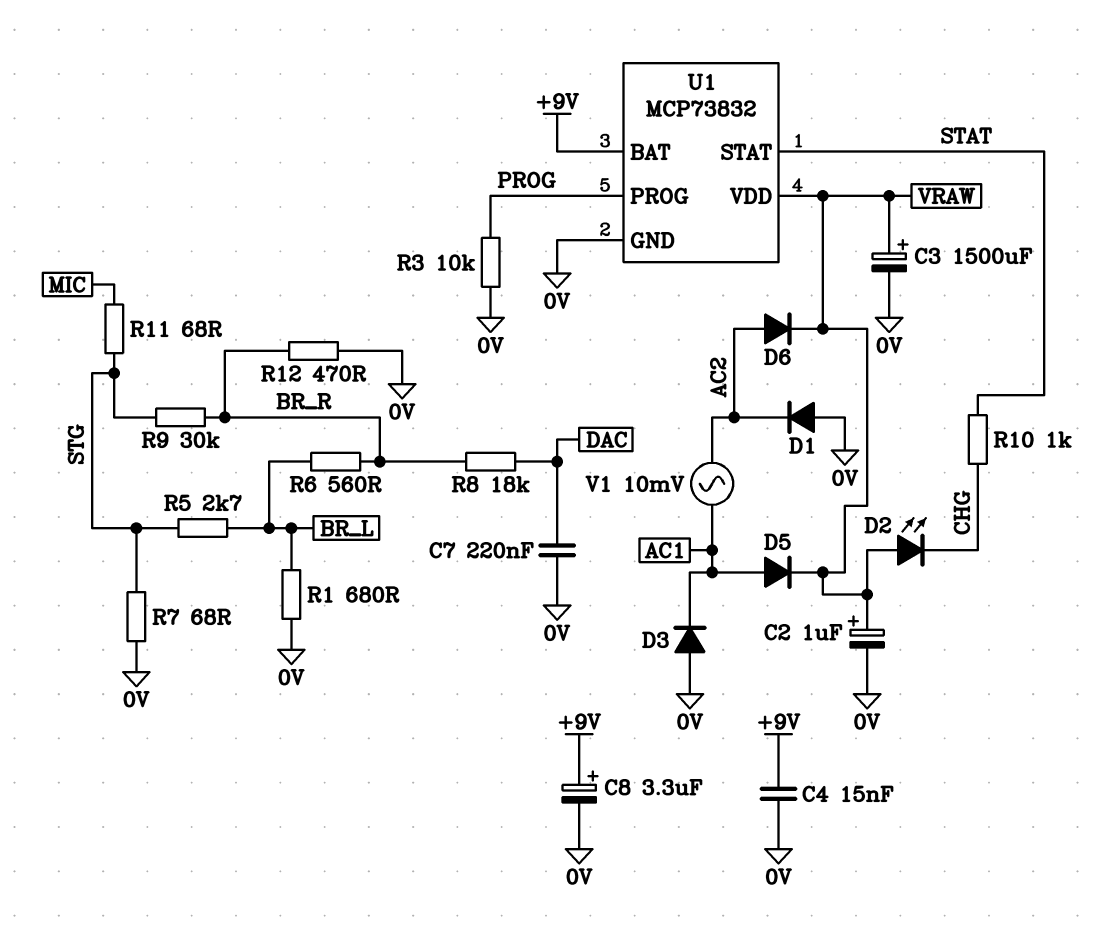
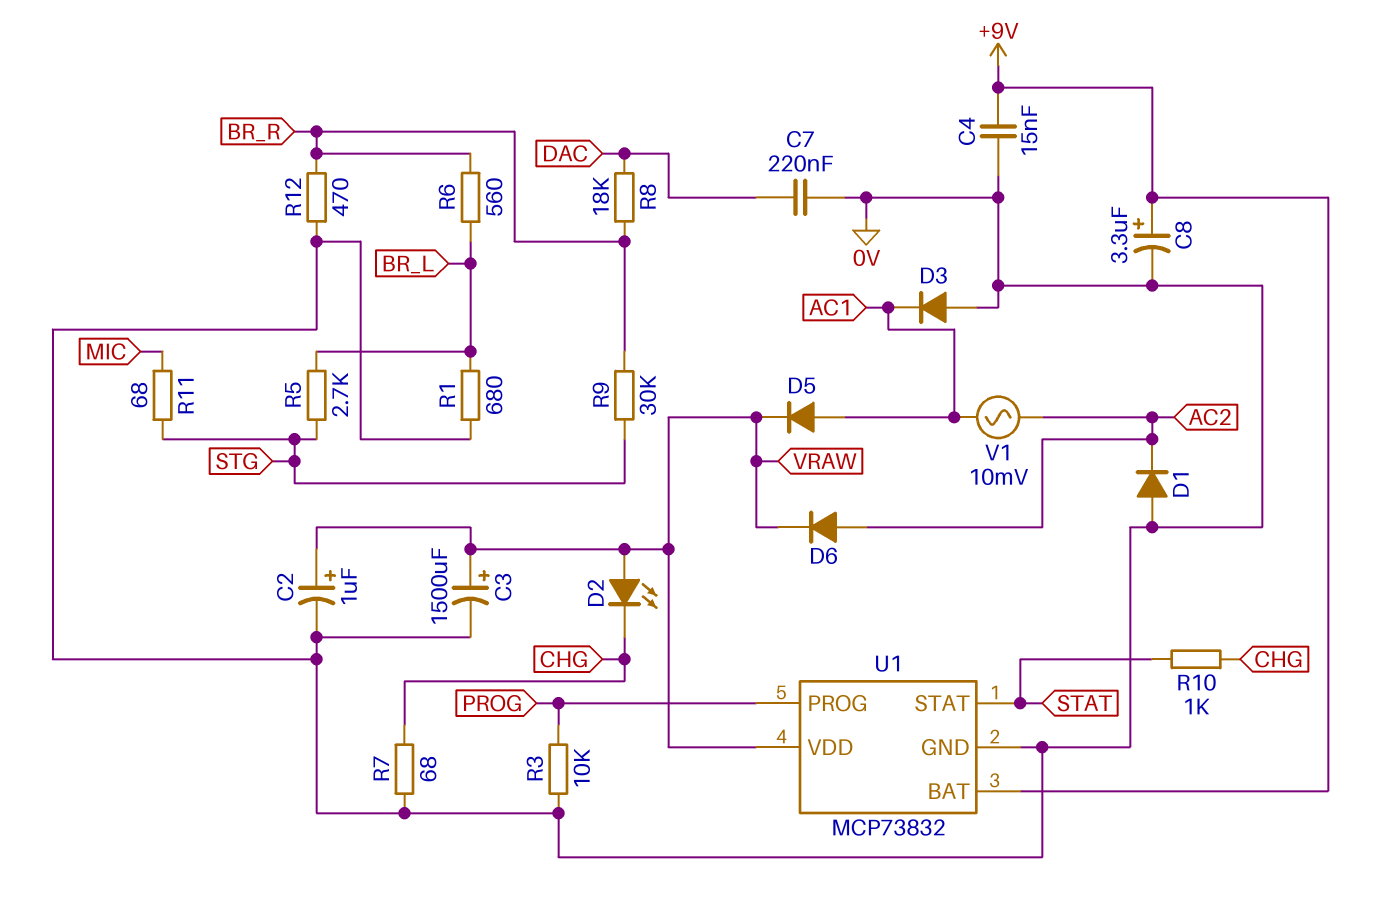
R7: 68 (0V, STG) -> 68 (0V, CHG)

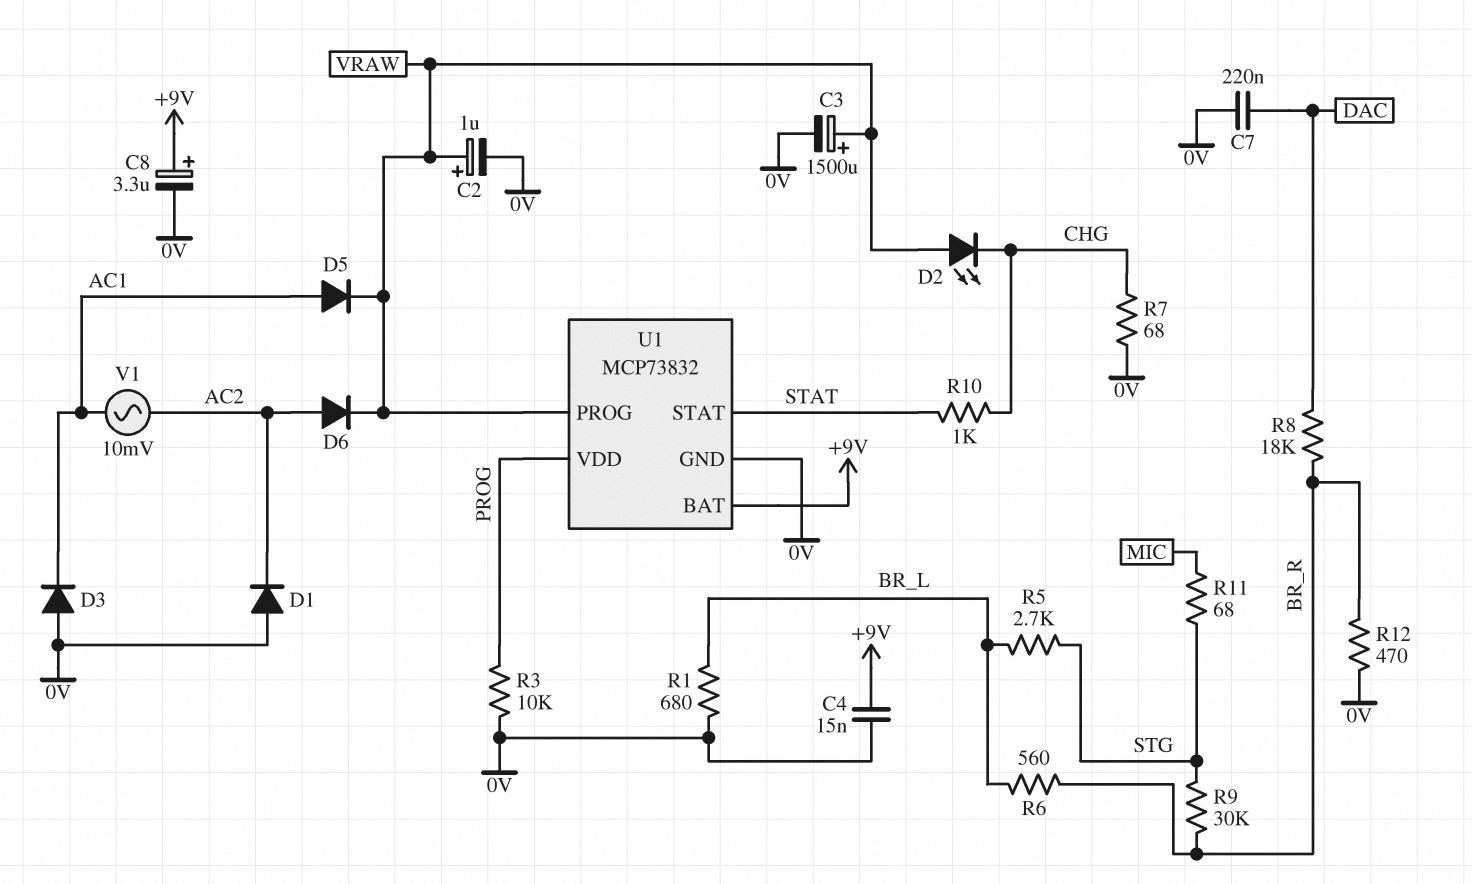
U1 pin PROG: PROG -> VRAW
U1 pin VDD: VRAW -> PROG

